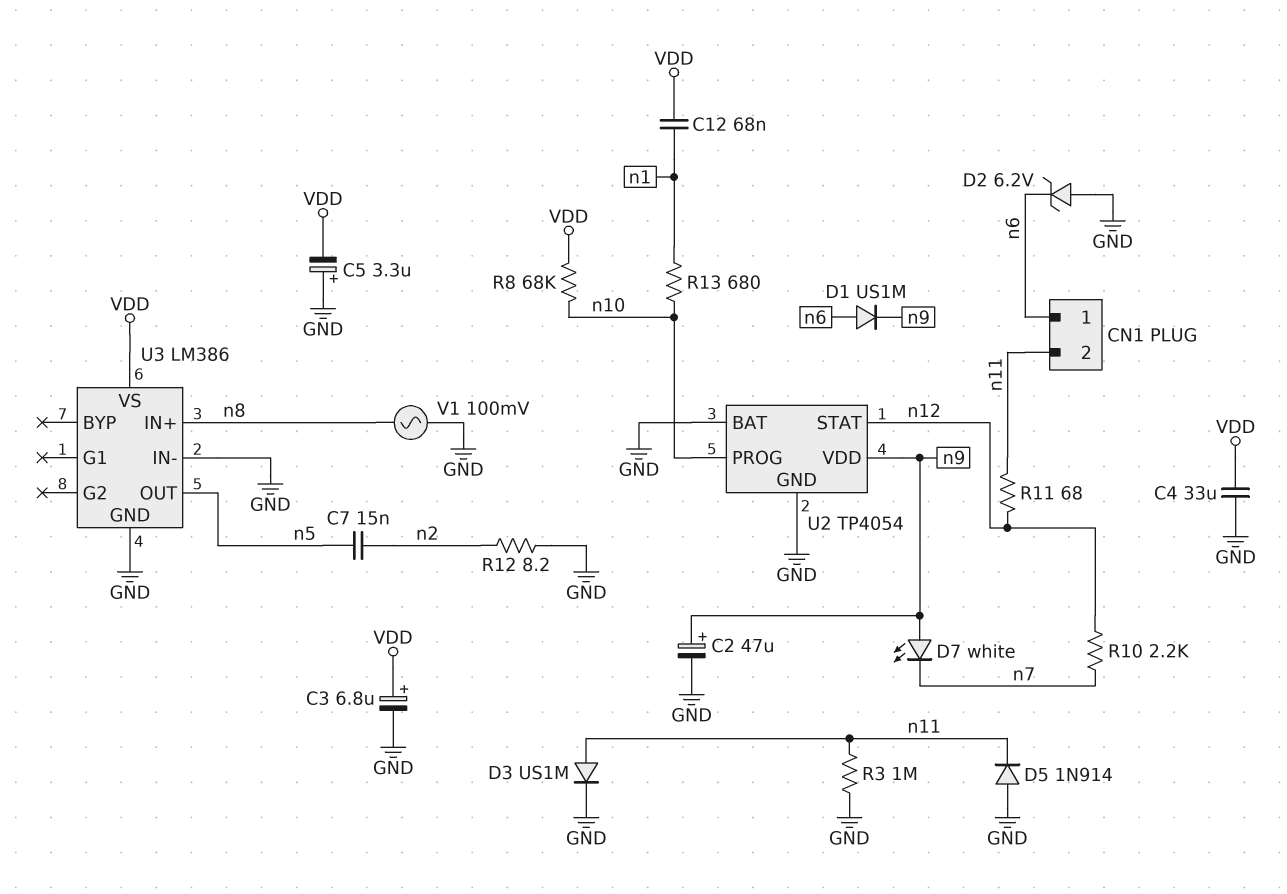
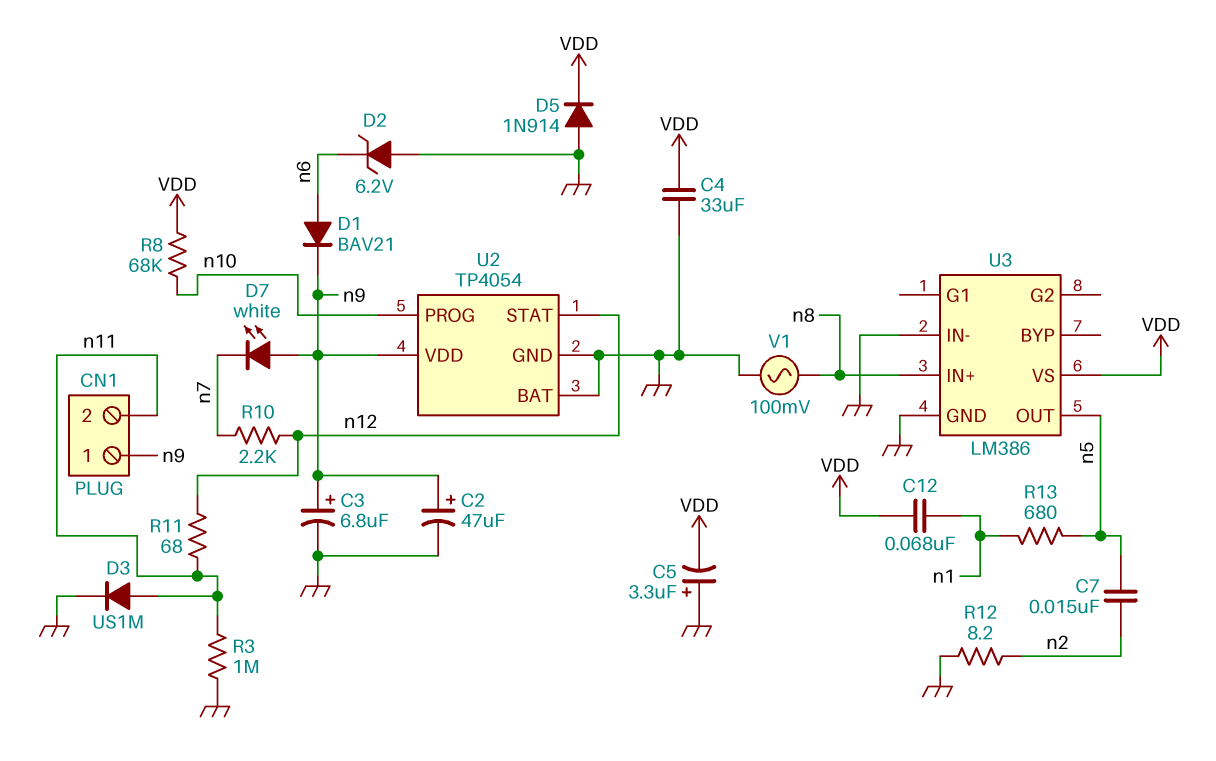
C3: 6.8uF (plus VDD, minus GND) -> 6.8uF (plus n9, minus GND)
CN1 pin 1: n6 -> n9
D1: diode US1M (A n6, K n9) -> diode BAV21 (A n6, K n9)
D5: diode 1N914 (A GND, K n11) -> diode 1N914 (A GND, K VDD)
R13: 680 (n1, n10) -> 680 (n1, n5)

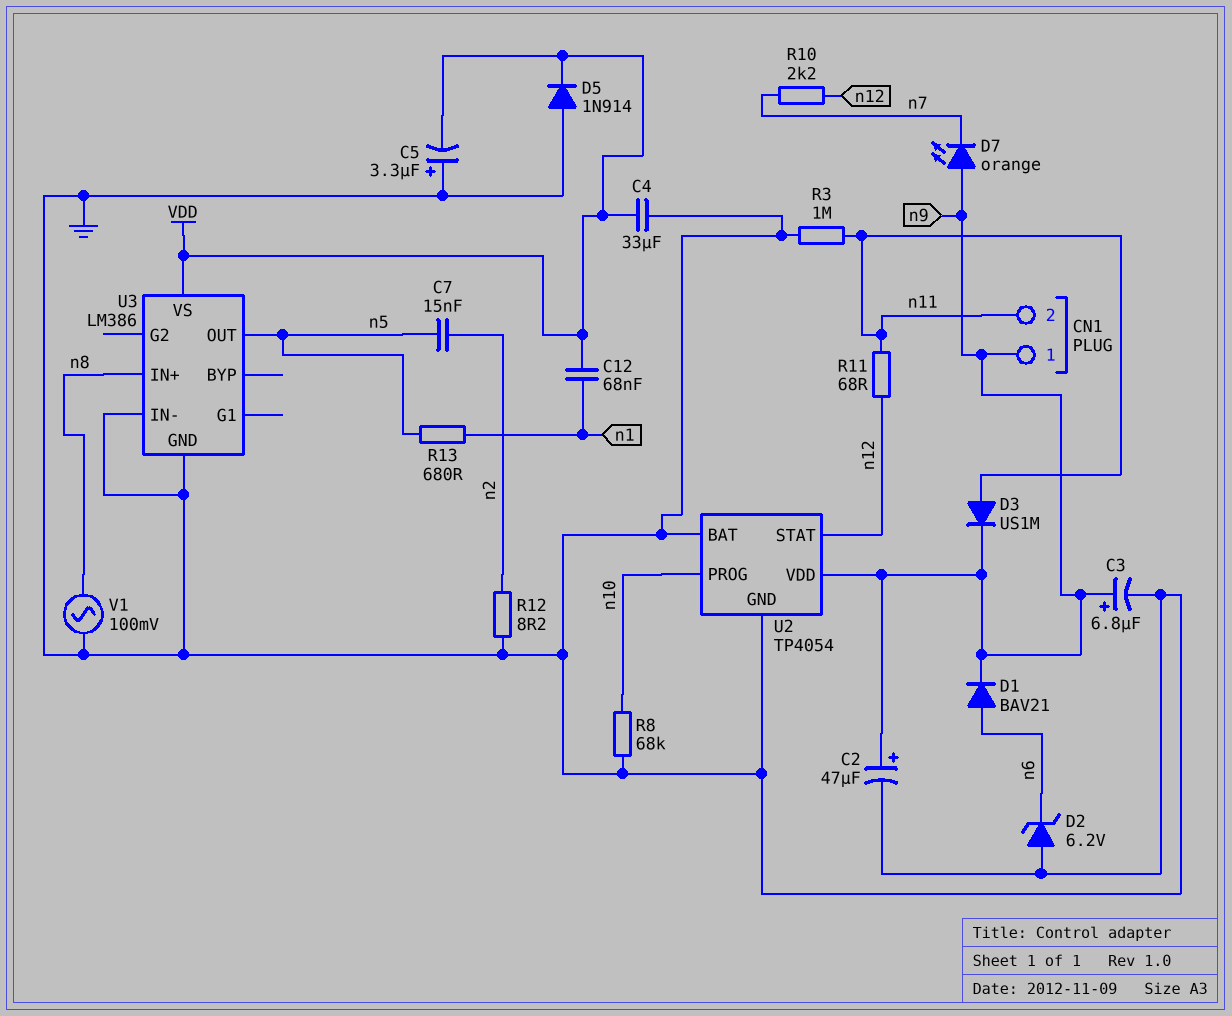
D3: diode US1M (A n11, K GND) -> diode US1M (A n11, K n9)
D7: LED white (A n9, K n7) -> LED orange (A n9, K n7)
R8: 68k (VDD, n10) -> 68k (GND, n10)

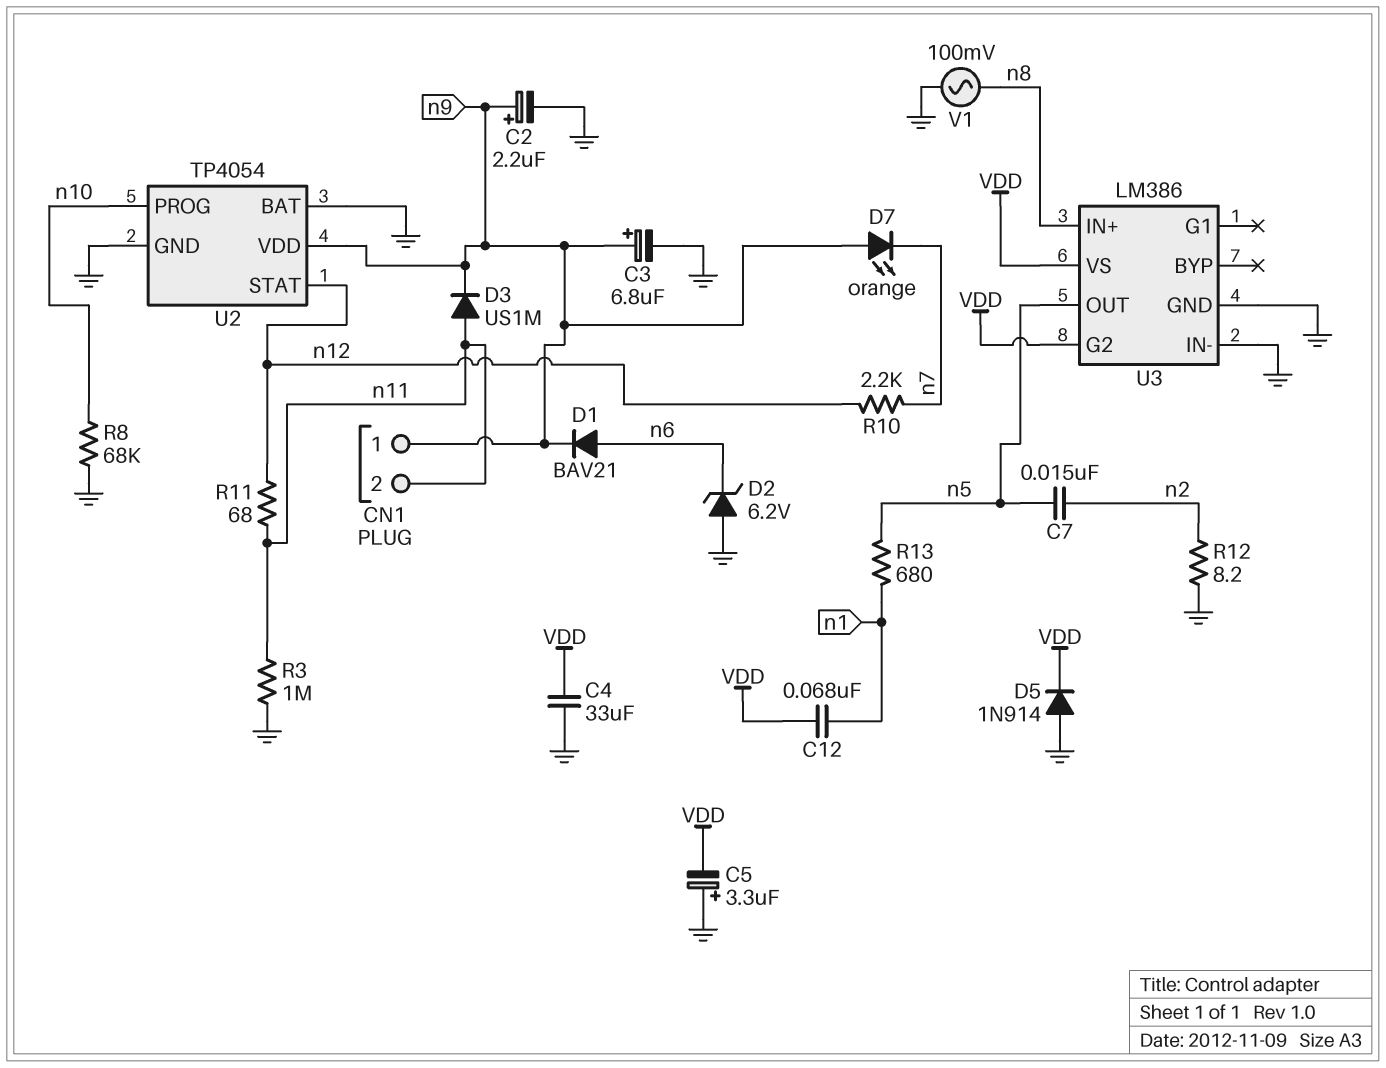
C2: 47uF (plus n9, minus GND) -> 2.2uF (plus n9, minus GND)
U3 pin G2: none -> VDD

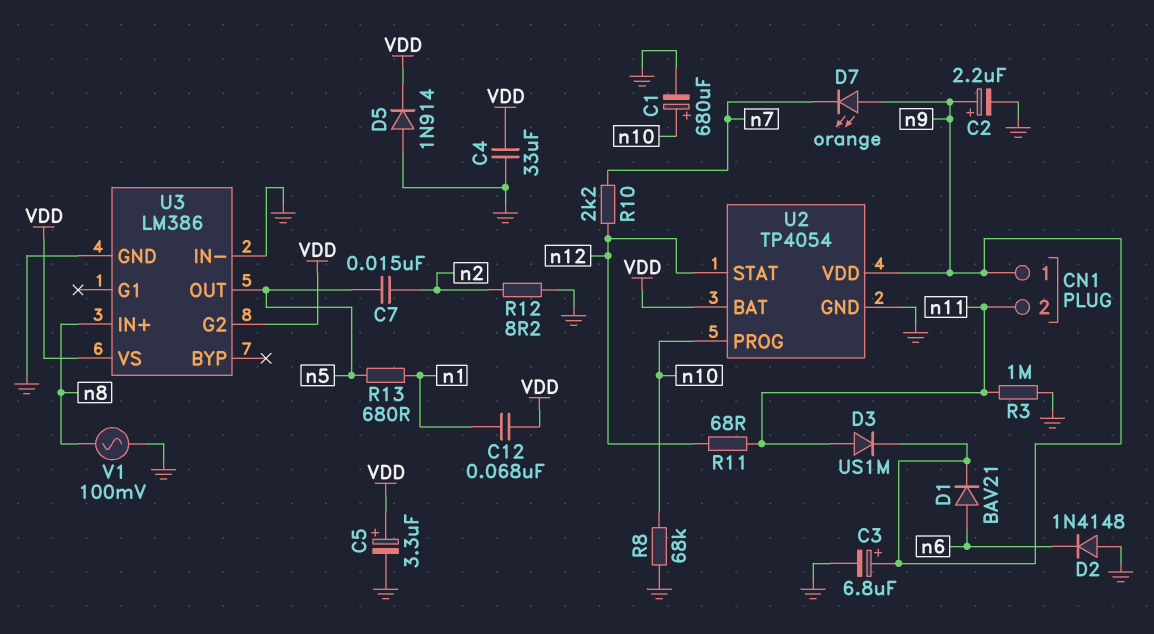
C1: none -> 680uF (plus n10, minus GND)
C5: 3.3uF (plus GND, minus VDD) -> 3.3uF (plus VDD, minus GND)
D2: zener 6.2V (A GND, K n6) -> diode 1N4148 (A GND, K n6)
U2 pin BAT: GND -> VDD

